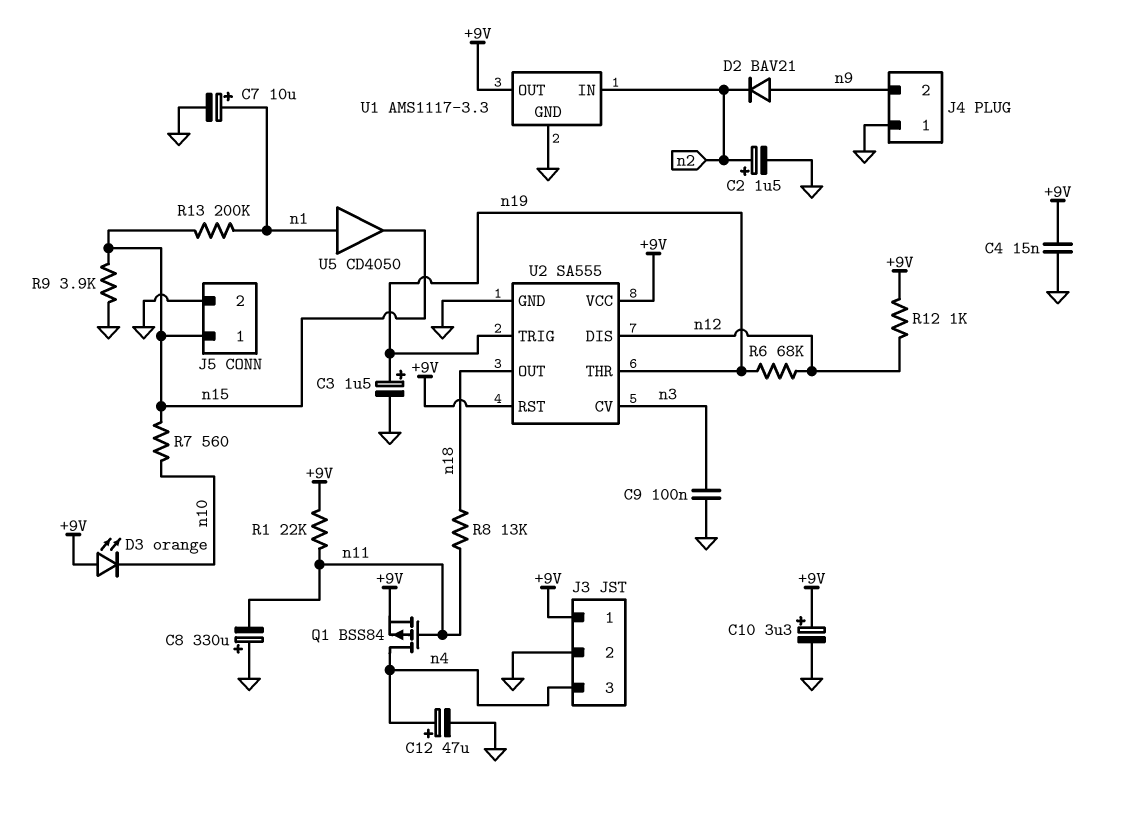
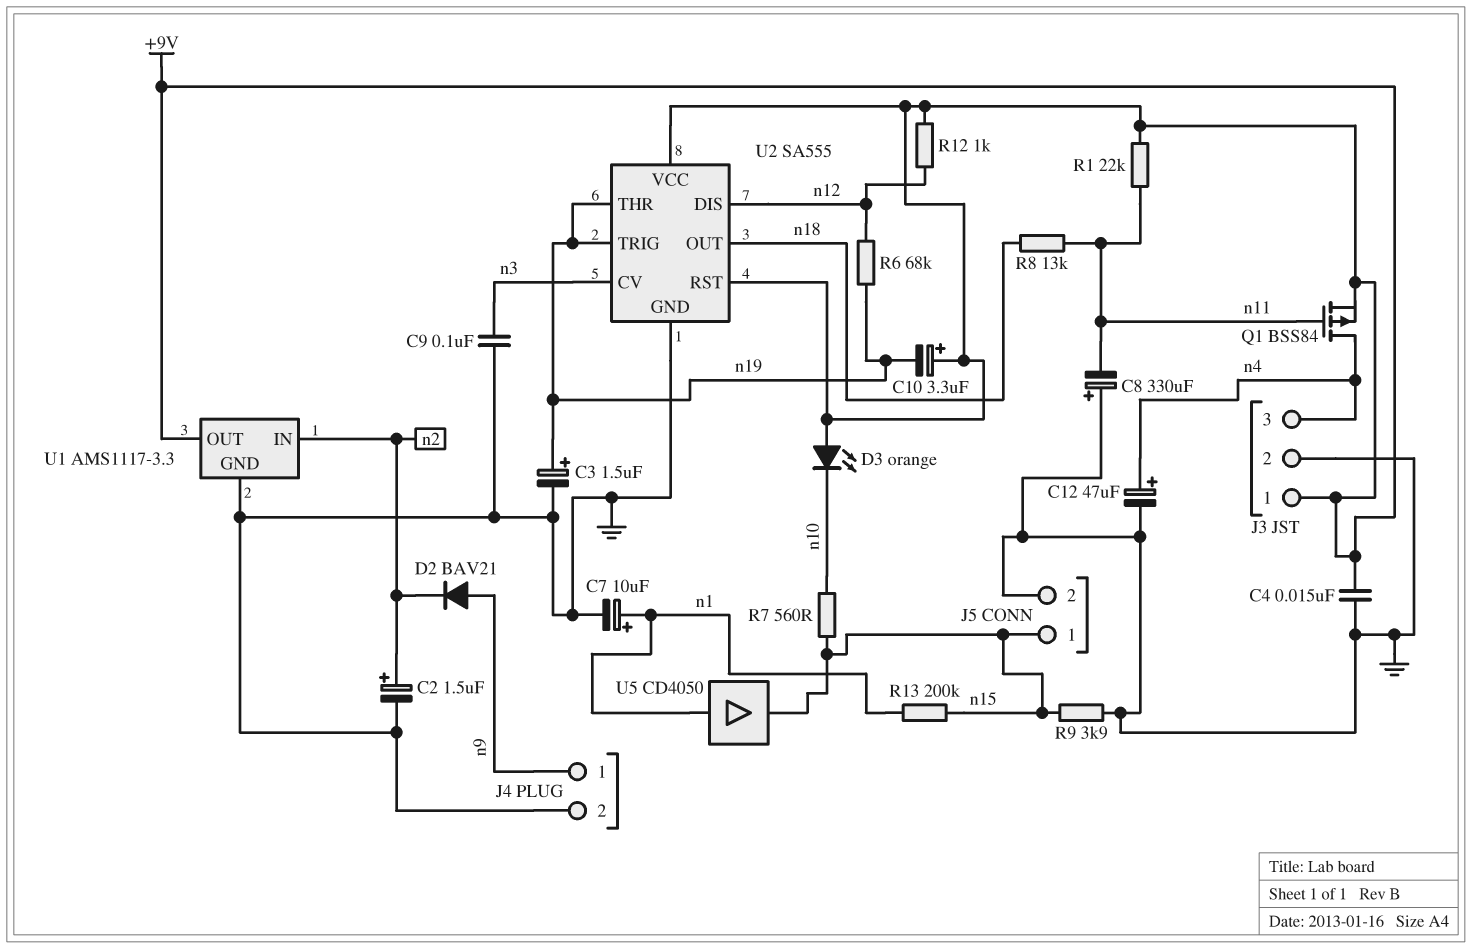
C10: 3.3uF (plus +9V, minus GND) -> 3.3uF (plus +9V, minus n19)
J4 pin 1: GND -> n9
J4 pin 2: n9 -> GND

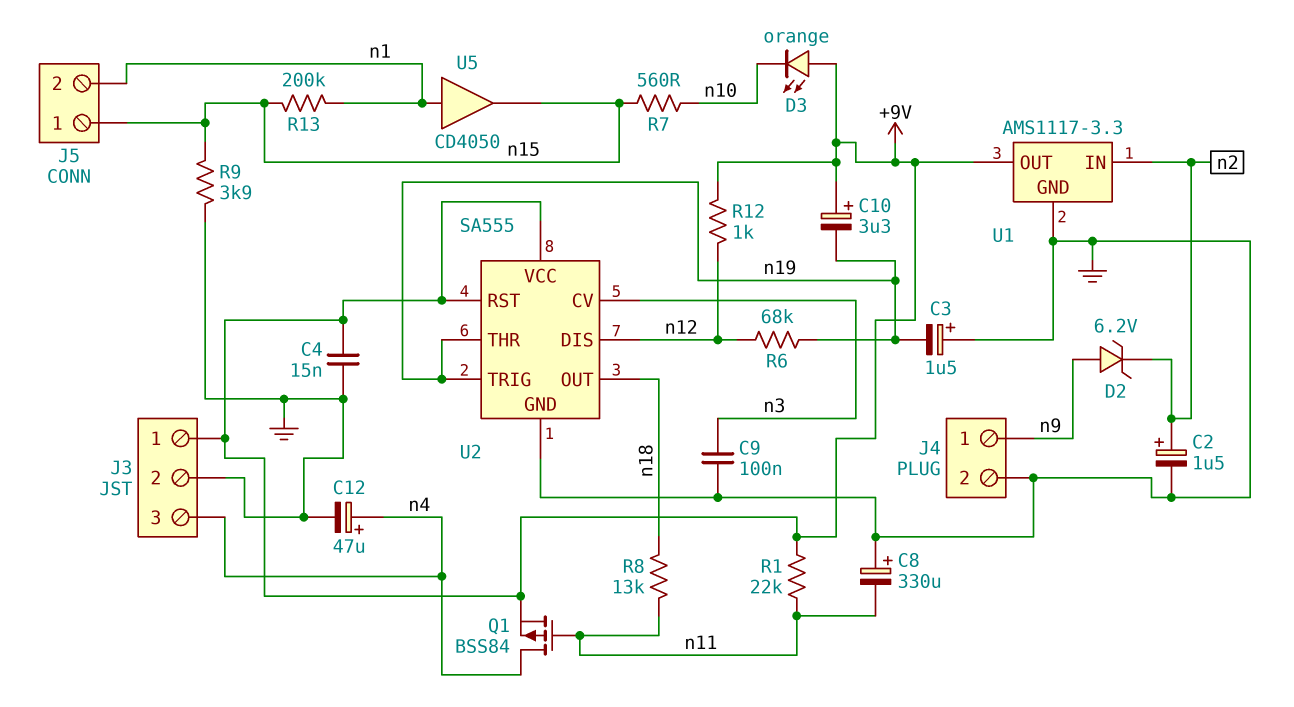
C3: 1.5uF (plus n19, minus GND) -> 1.5uF (plus GND, minus n19)
C7: 10uF (plus n1, minus GND) -> none
D2: diode BAV21 (A n9, K n2) -> zener 6.2V (A n9, K n2)
J5 pin 2: GND -> n1

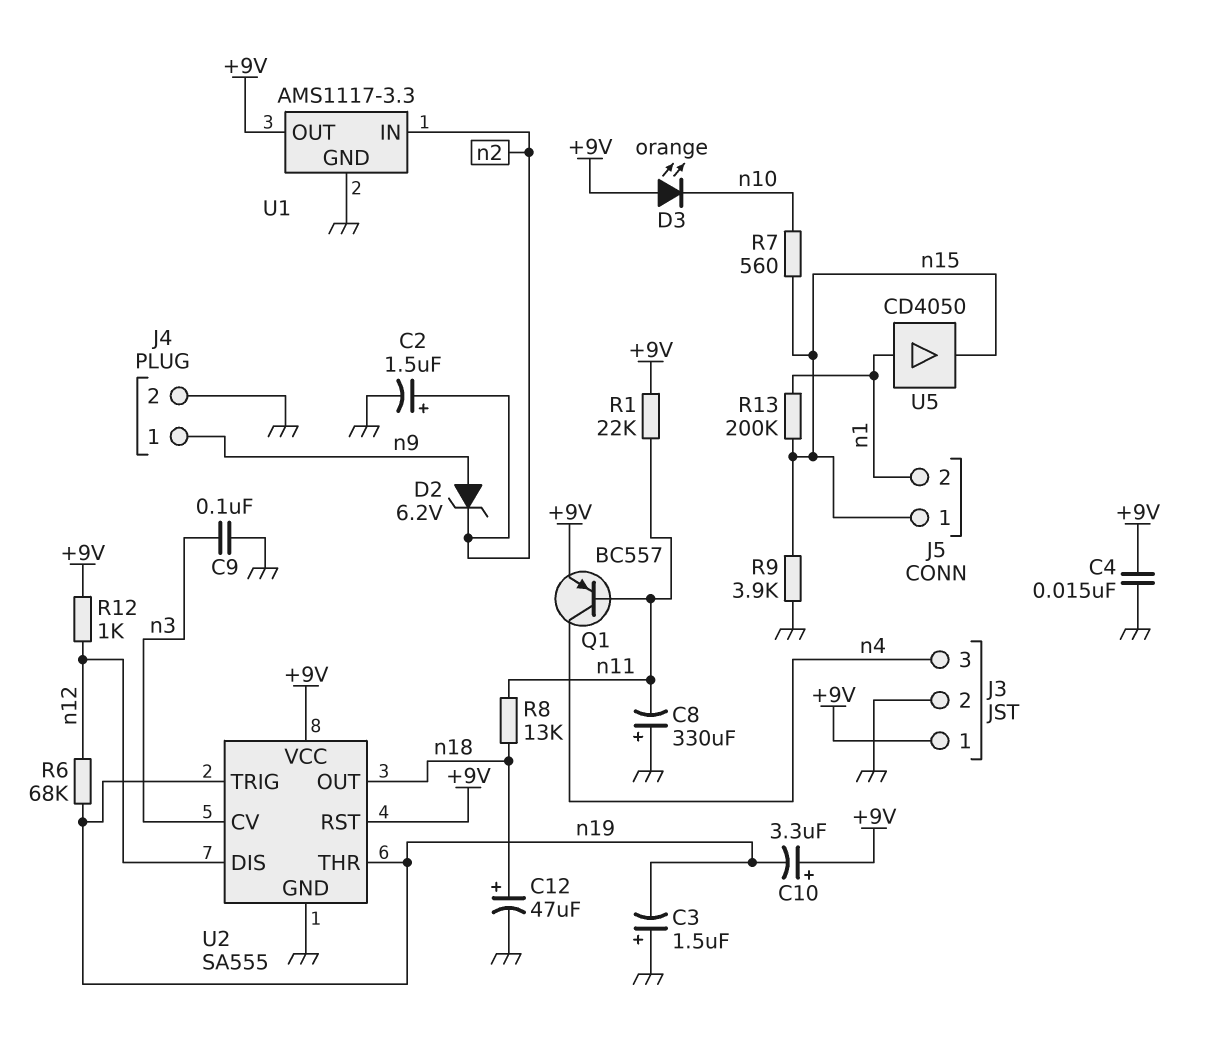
C12: 47uF (plus n4, minus GND) -> 47uF (plus n18, minus GND)
Q1: PMOS BSS84 (G n11, D n4, S +9V) -> PNP BC557 (B n11, C n4, E +9V)

